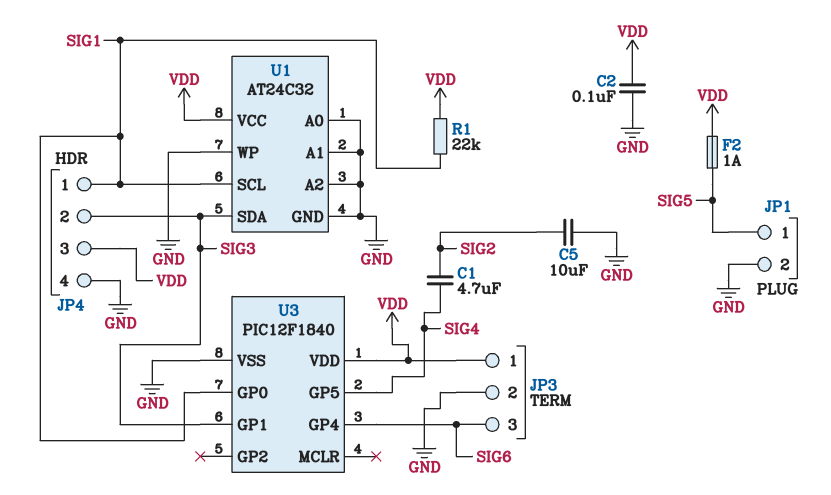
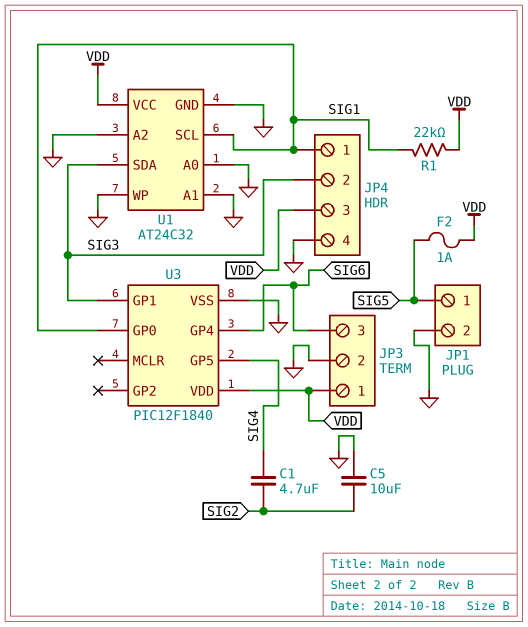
C2: 100nF (GND, VDD) -> none

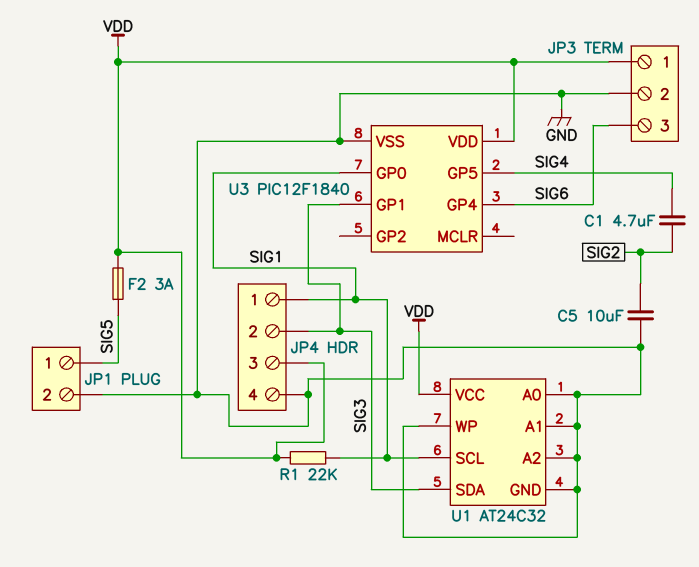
F2: 1A (SIG5, VDD) -> 3A (SIG5, VDD)

